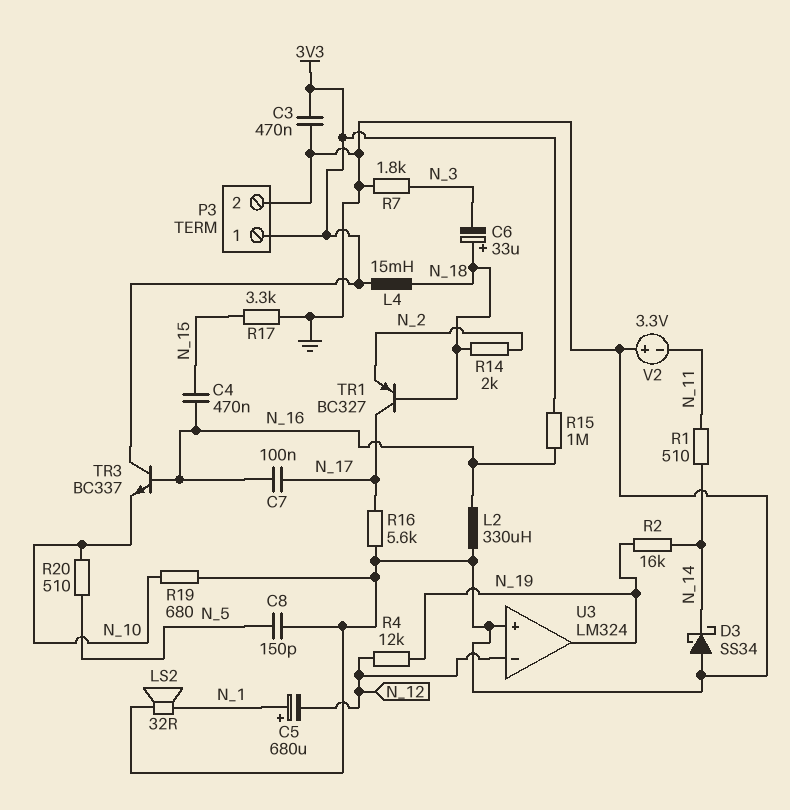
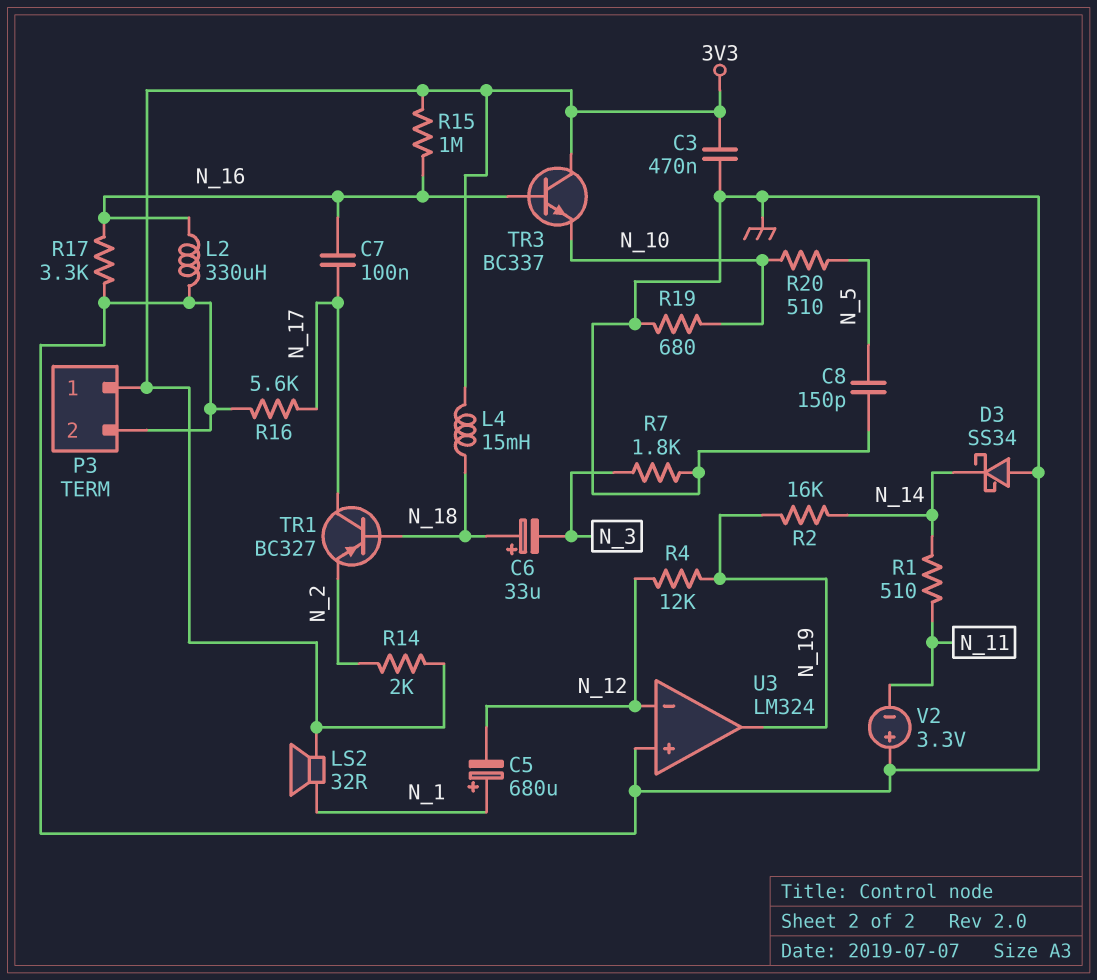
C4: 470nF (N_15, N_16) -> none
LS2: speaker 32R (GND, N_1) -> speaker 32R (3V3, N_1)
R14: 2k (N_2, N_18) -> 2k (3V3, N_2)
R17: 3.3k (GND, N_15) -> 3.3k (GND, N_16)

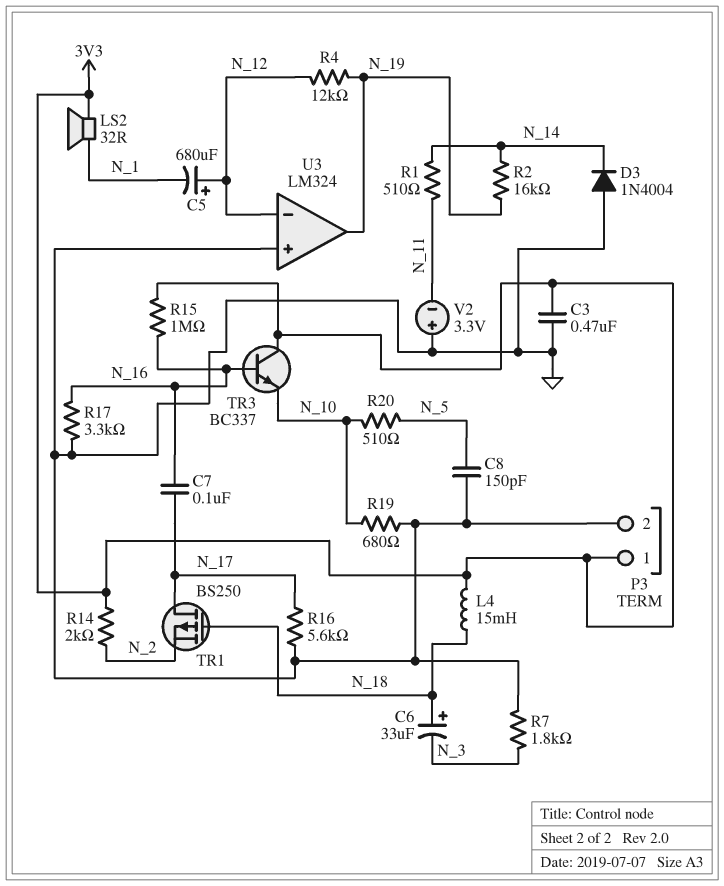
C5: 680uF (plus N_1, minus N_12) -> 680uF (plus N_12, minus N_1)
D3: schottky SS34 (A GND, K N_14) -> diode 1N4004 (A GND, K N_14)
L2: 330uH (GND, N_16) -> none
TR1: PNP BC327 (B N_18, C N_17, E N_2) -> PMOS BS250 (G N_18, D N_17, S N_2)

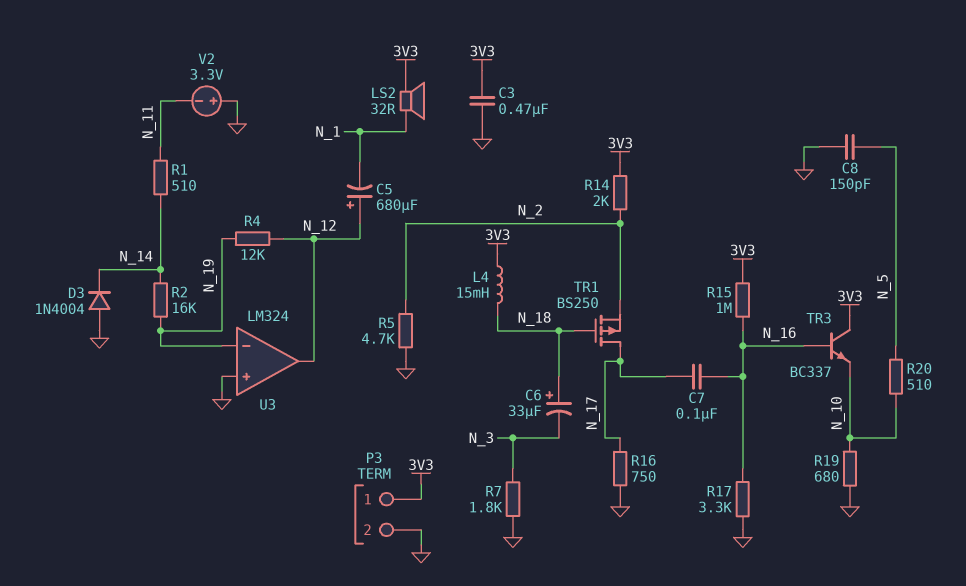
R5: none -> 4.7k (GND, N_2)
R16: 5.6k (GND, N_17) -> 750 (GND, N_17)
U3 pin in-: N_12 -> N_19
U3 pin out: N_19 -> N_12

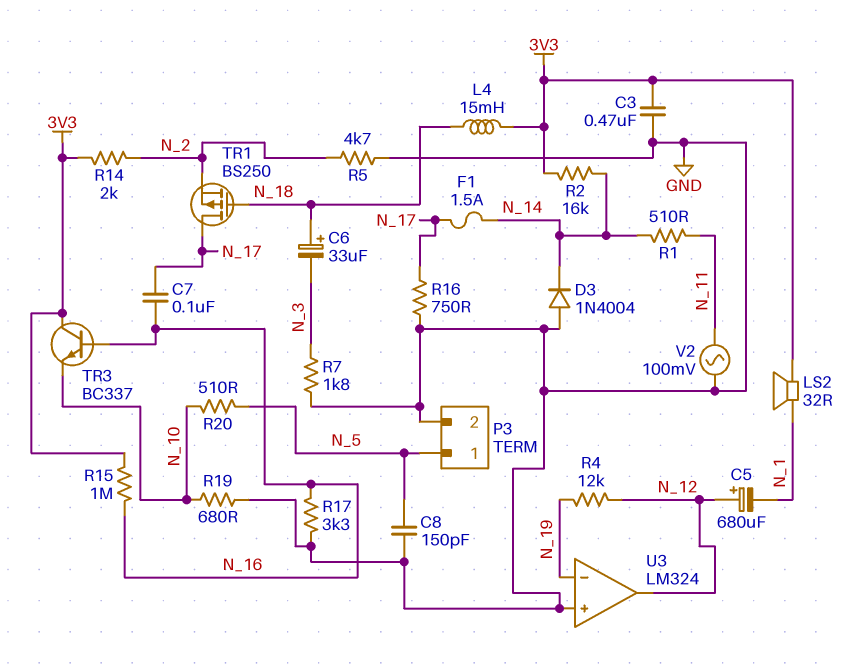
F1: none -> 1.5A (N_14, N_17)
P3 pin 1: 3V3 -> N_5
R2: 16k (N_14, N_19) -> 16k (3V3, N_14)
V2: 3.3V (plus GND, minus N_11) -> AC 100mV (GND, N_11)

